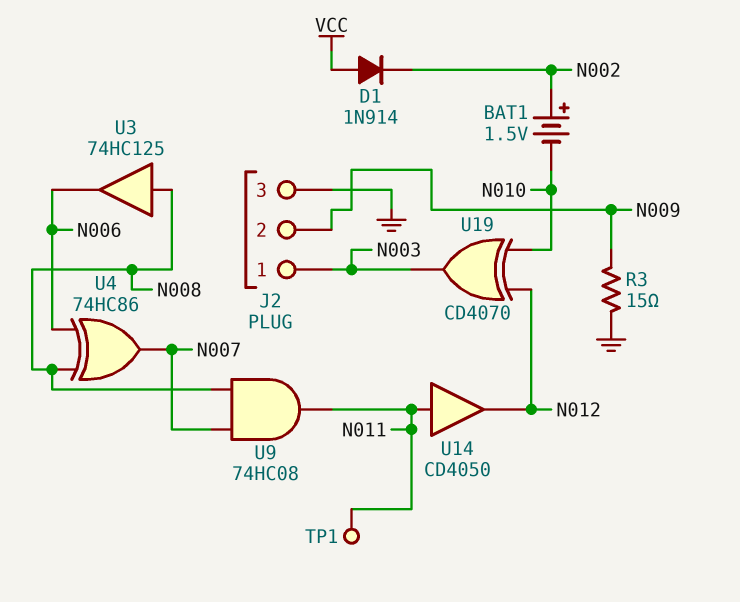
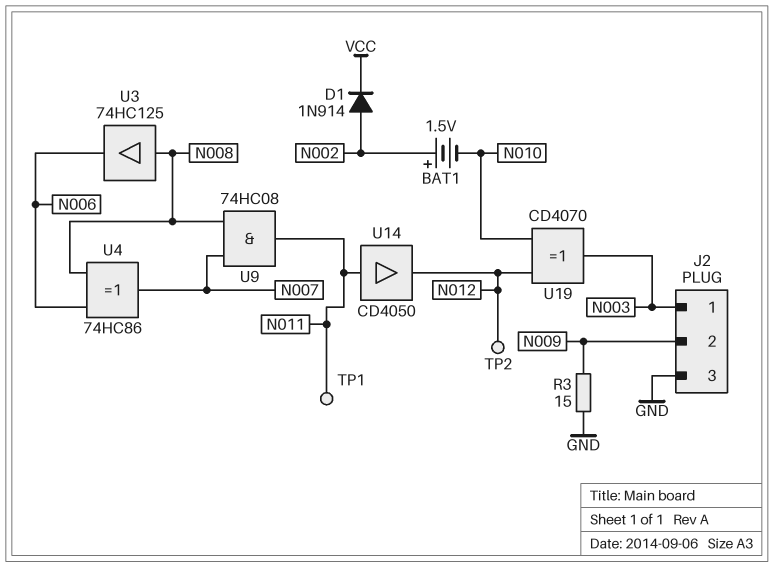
D1: diode 1N914 (A VCC, K N002) -> diode 1N914 (A N002, K VCC)
TP2: none -> test point (N012)

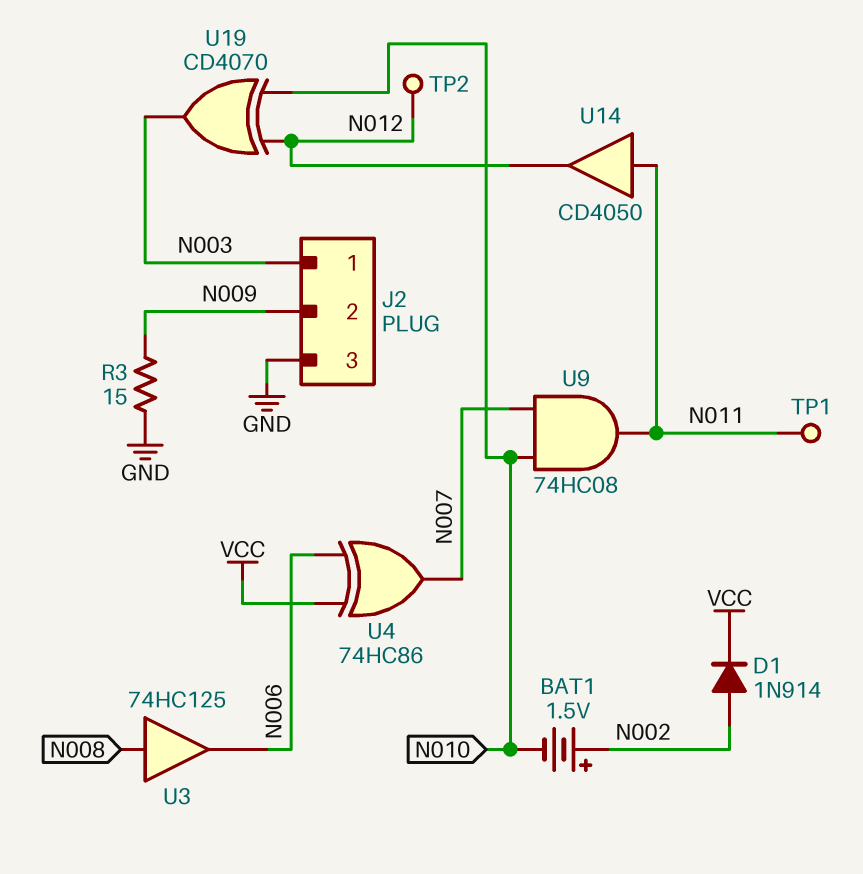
U4: XOR 74HC86 (in N006, in N008, out N007) -> XOR 74HC86 (in N006, in VCC, out N007)
U9: AND 74HC08 (in N007, in N008, out N011) -> AND 74HC08 (in N007, in N010, out N011)

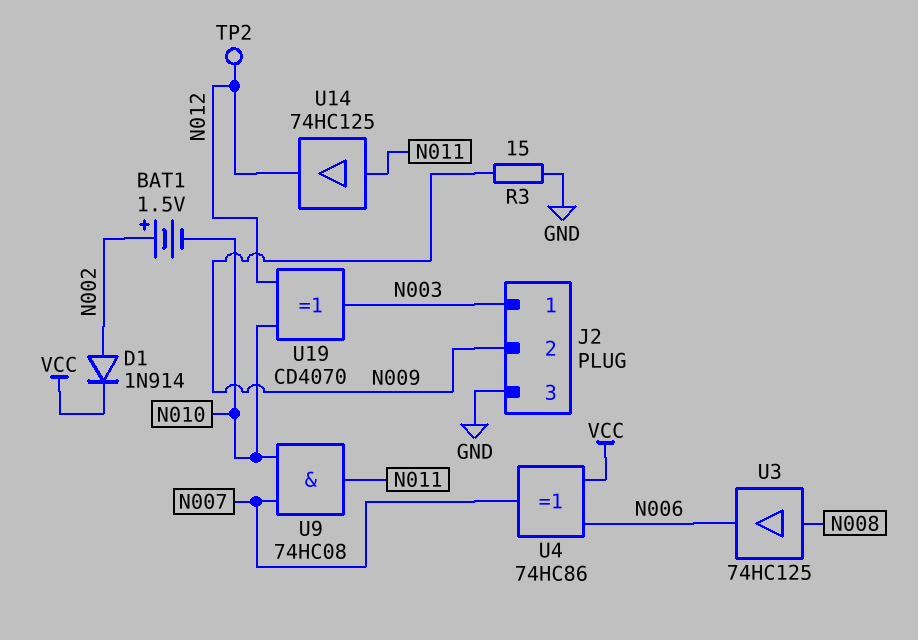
TP1: test point (N011) -> none
U14: buffer CD4050 (in N011, out N012) -> buffer 74HC125 (in N011, out N012)

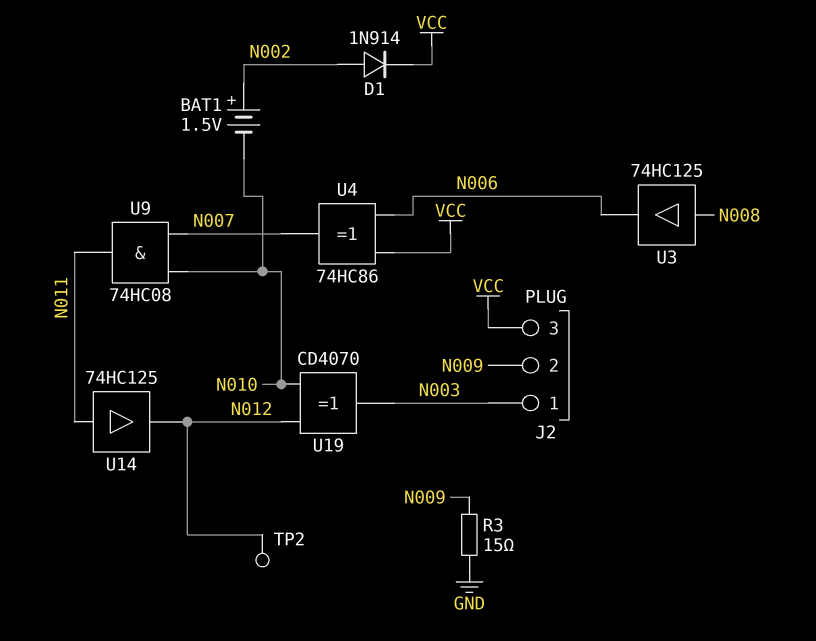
J2 pin 3: GND -> VCC

